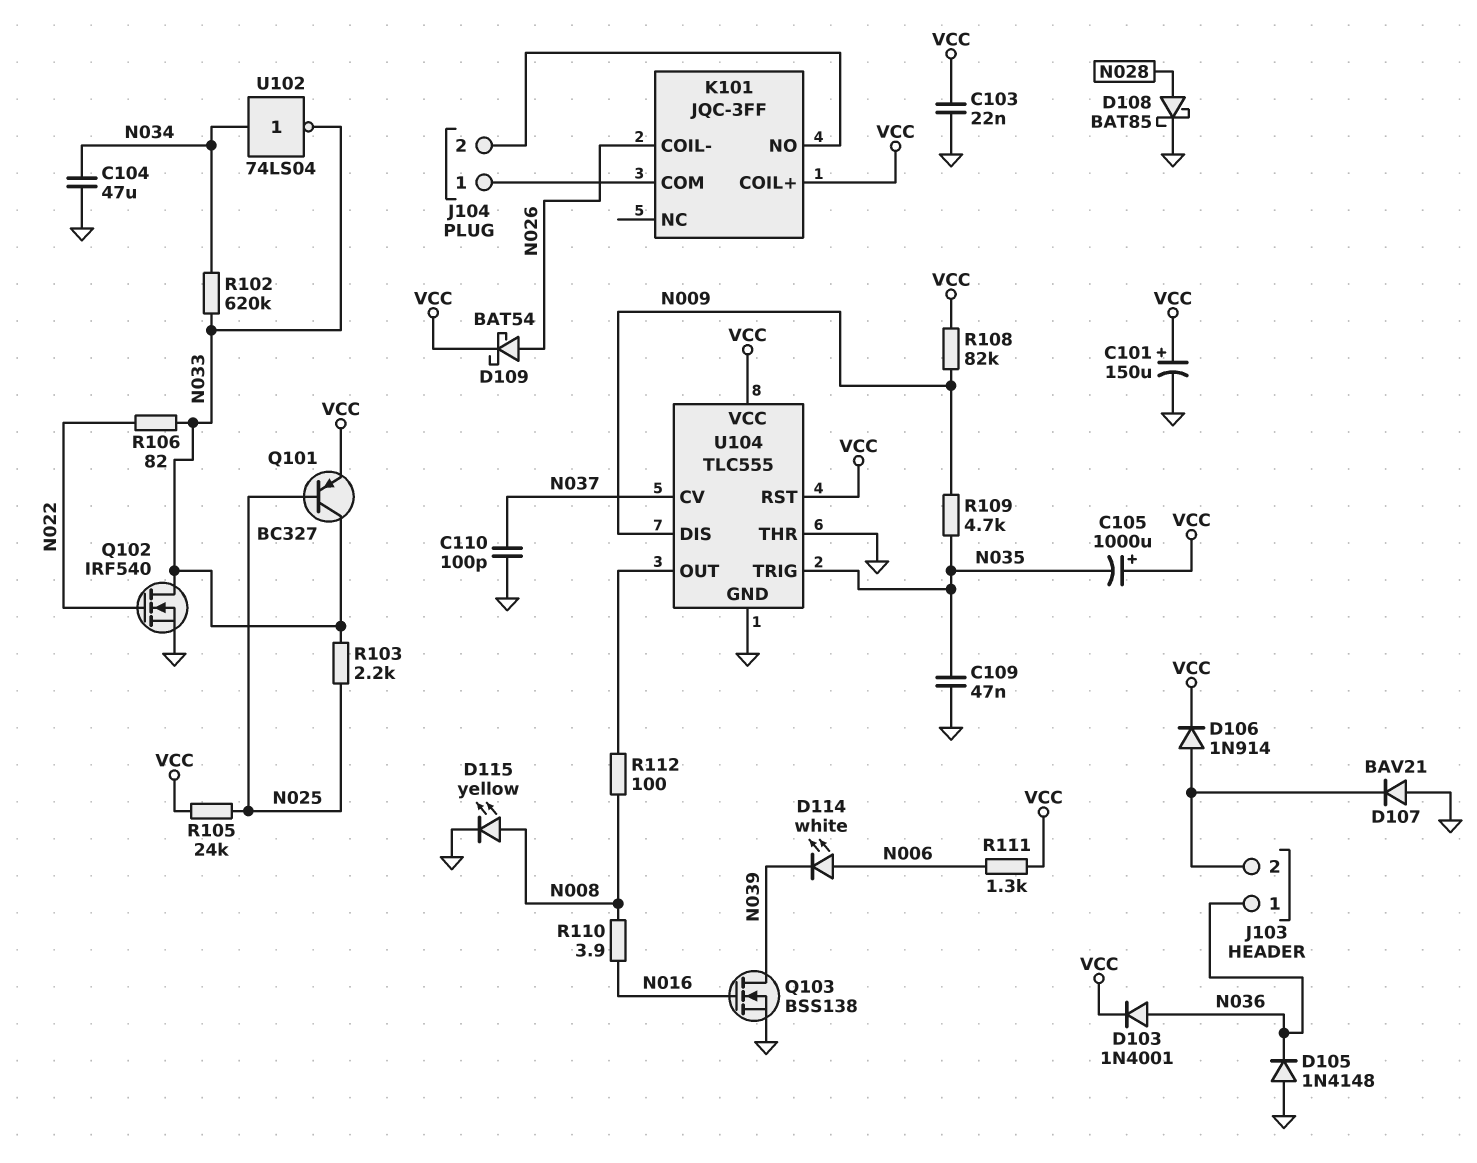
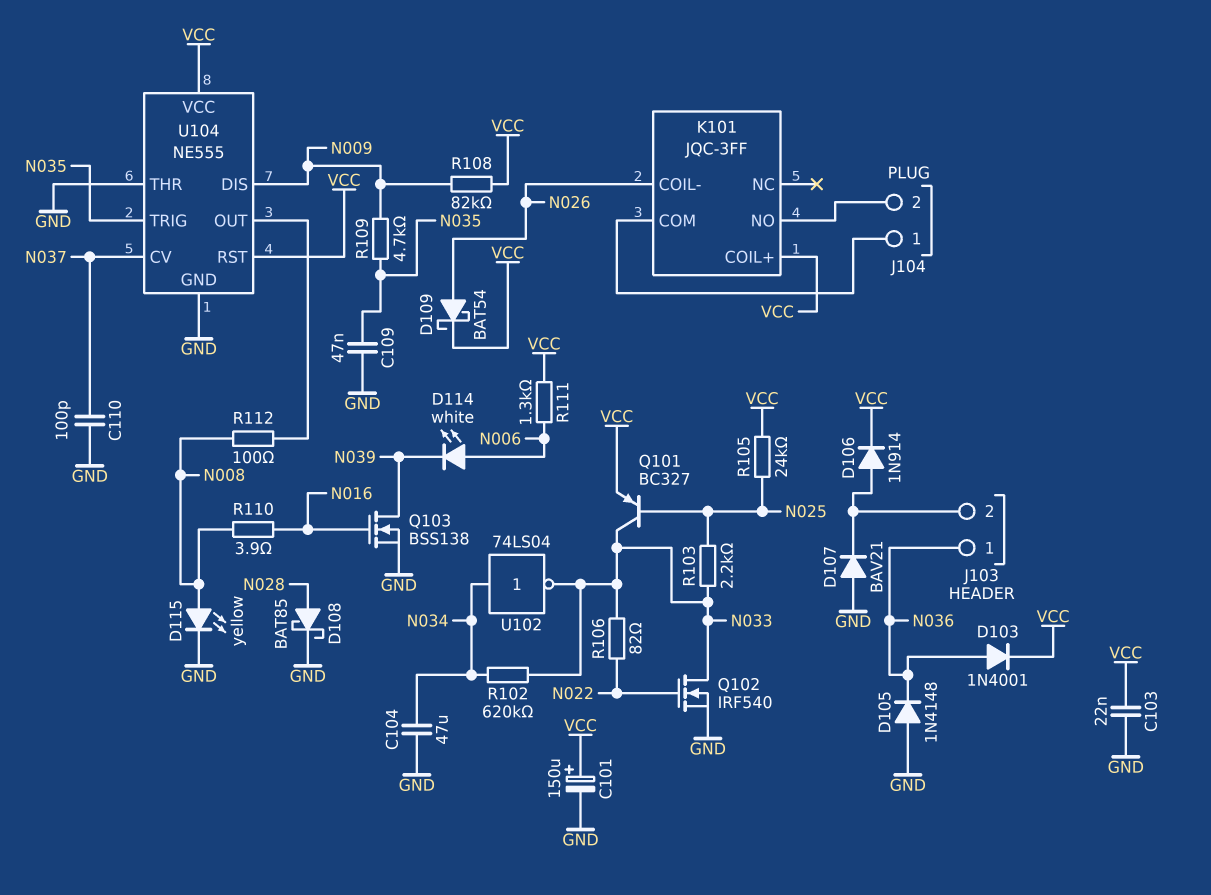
C105: 1000uF (plus VCC, minus N035) -> none
U104: TLC555 -> NE555

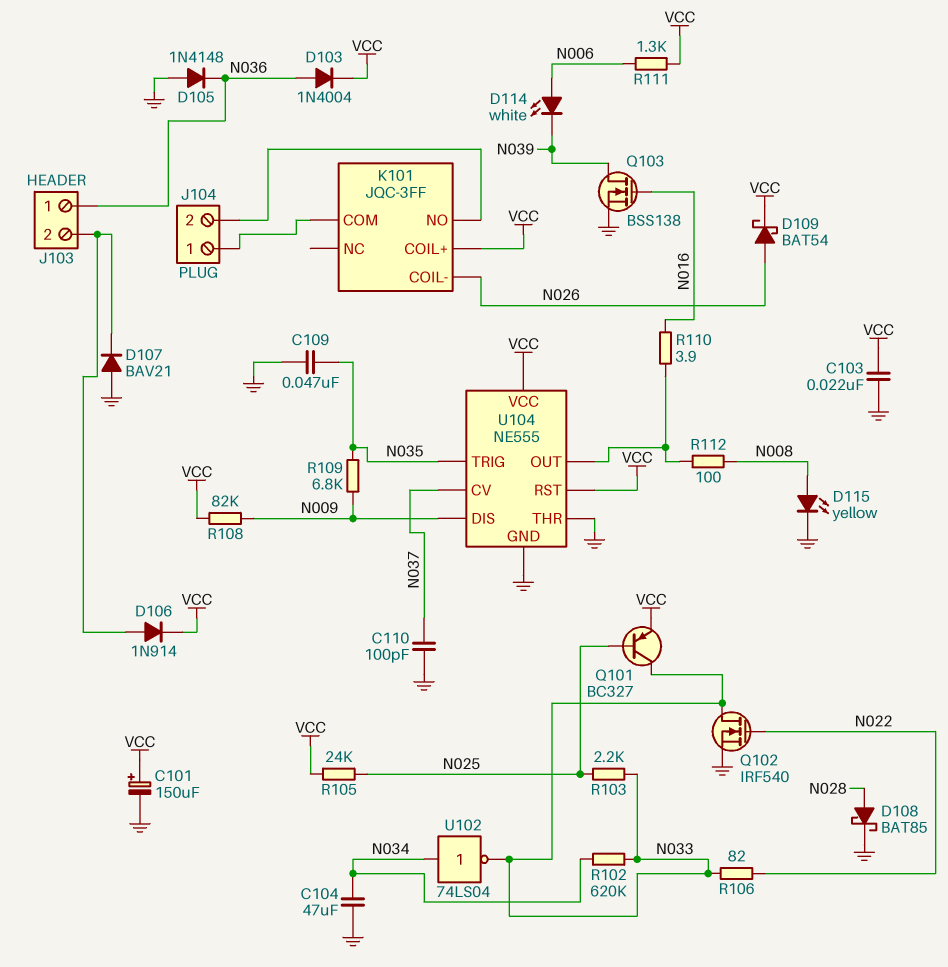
D103: diode 1N4001 (A N036, K VCC) -> diode 1N4004 (A N036, K VCC)
R109: 4.7k (N009, N035) -> 6.8k (N009, N035)
R110: 3.9 (N008, N016) -> 3.9 (N016, U104/OUT)

